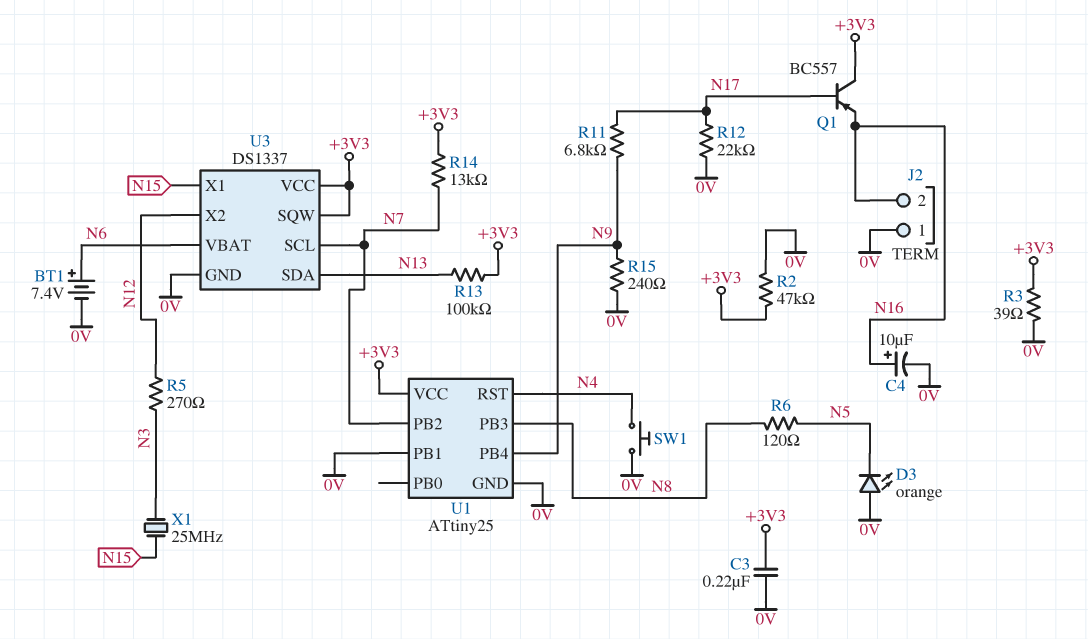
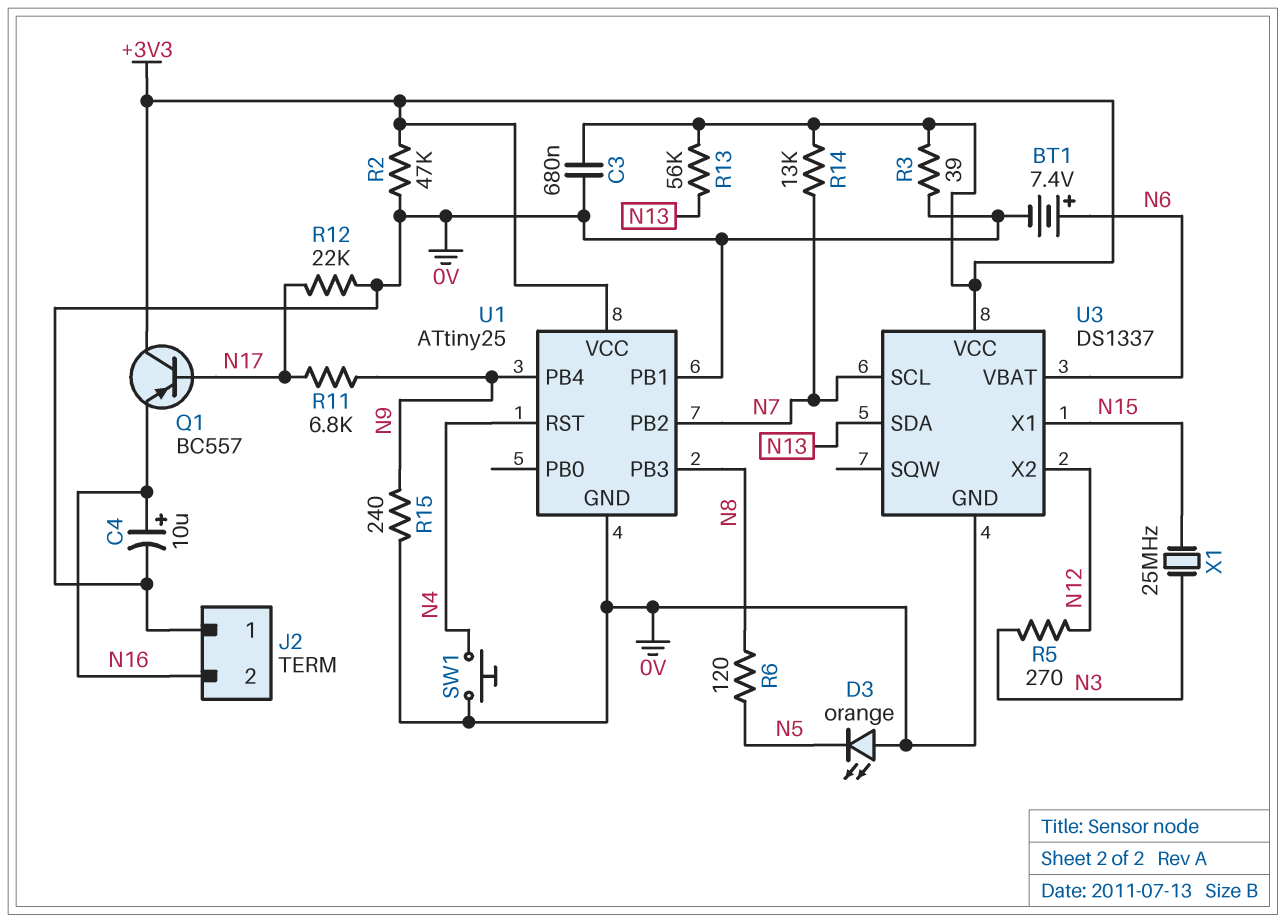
C3: 220nF (+3V3, 0V) -> 680nF (+3V3, 0V)
R13: 100k (+3V3, N13) -> 56k (+3V3, N13)
U3 pin SQW: +3V3 -> none

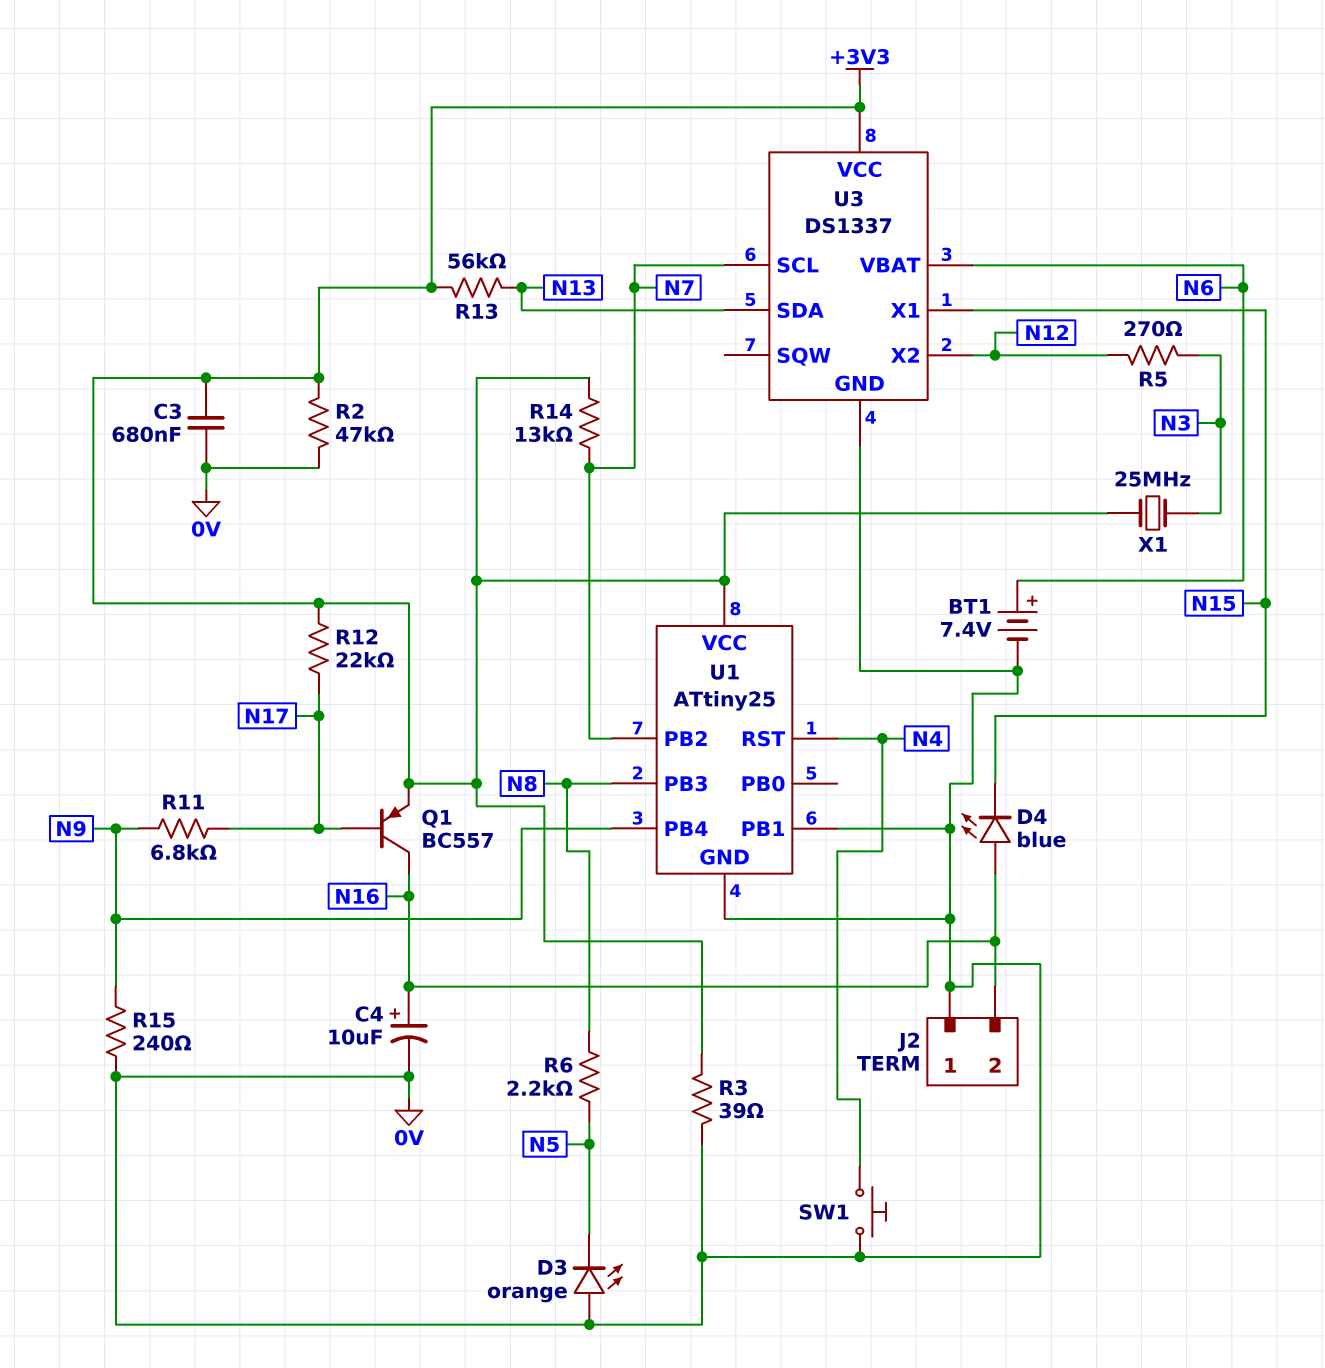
D4: none -> LED blue (A N16, K N15)
Q1: PNP BC557 (B N17, C +3V3, E N16) -> PNP BC557 (B N17, C N16, E +3V3)
R6: 120 (N5, N8) -> 2.2k (N5, N8)
R12: 22k (0V, N17) -> 22k (+3V3, N17)
X1: 25MHz (N3, N15) -> 25MHz (+3V3, N3)

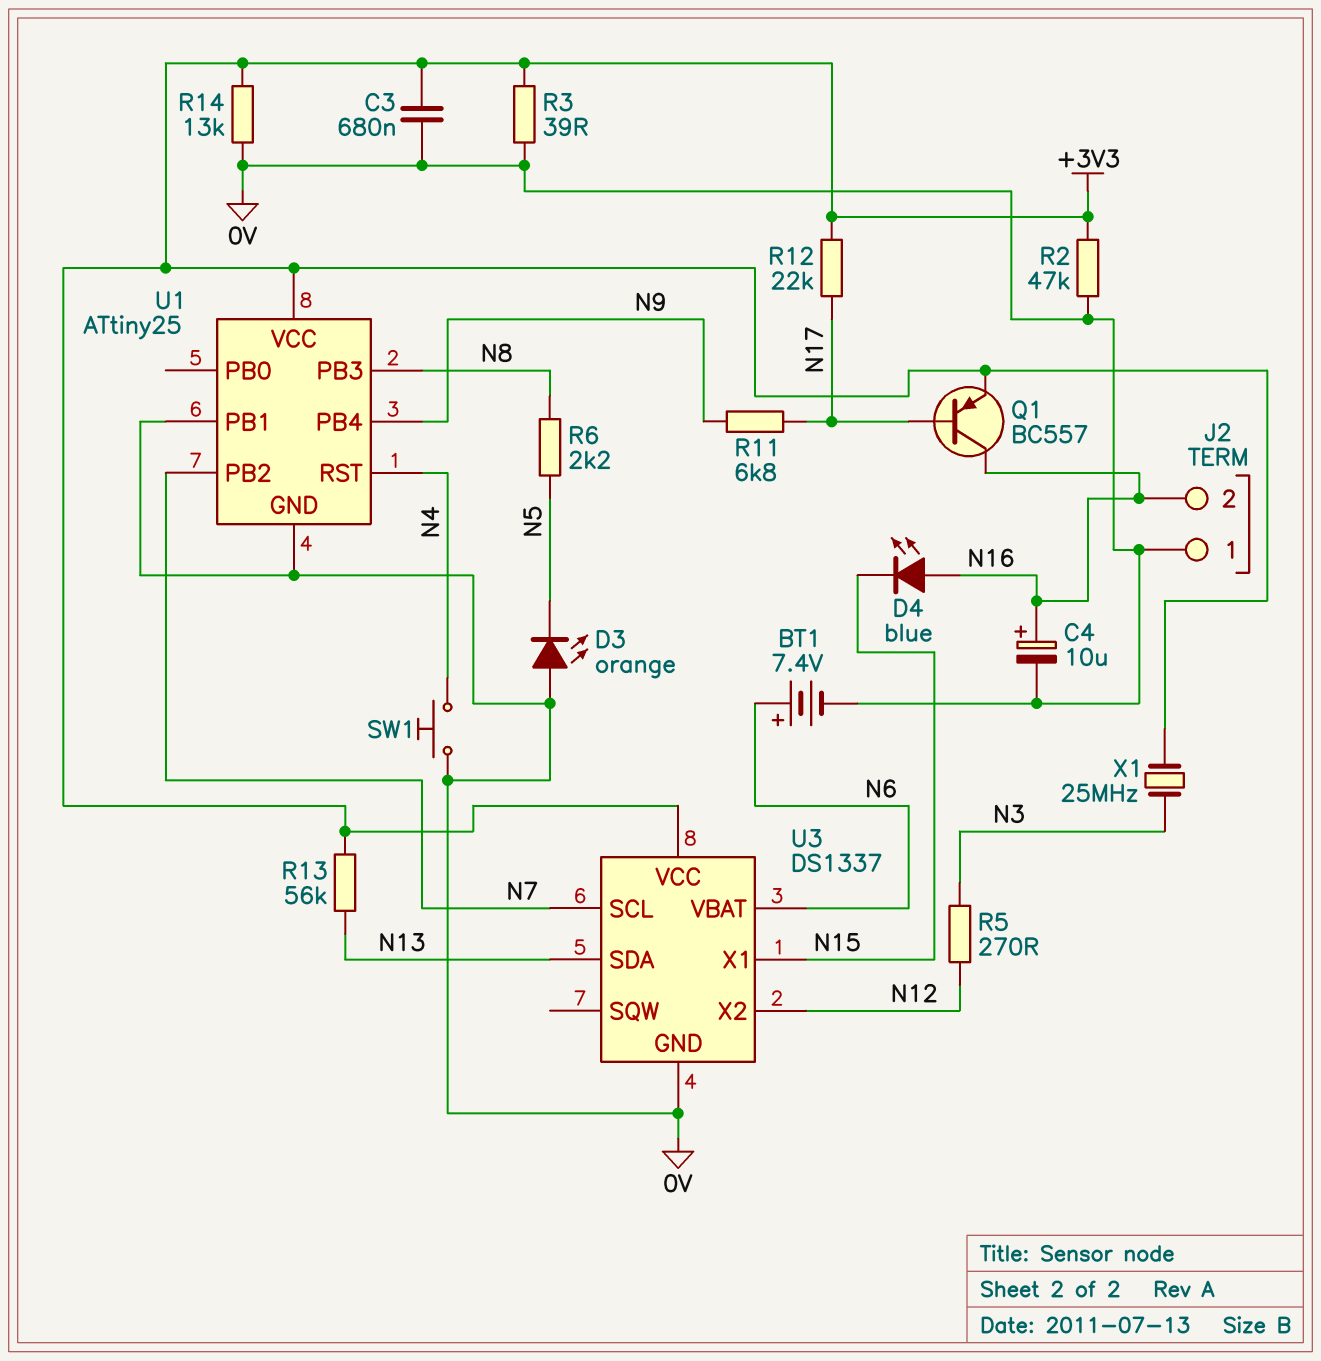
R14: 13k (+3V3, N7) -> 13k (+3V3, 0V)
R15: 240 (0V, N9) -> none

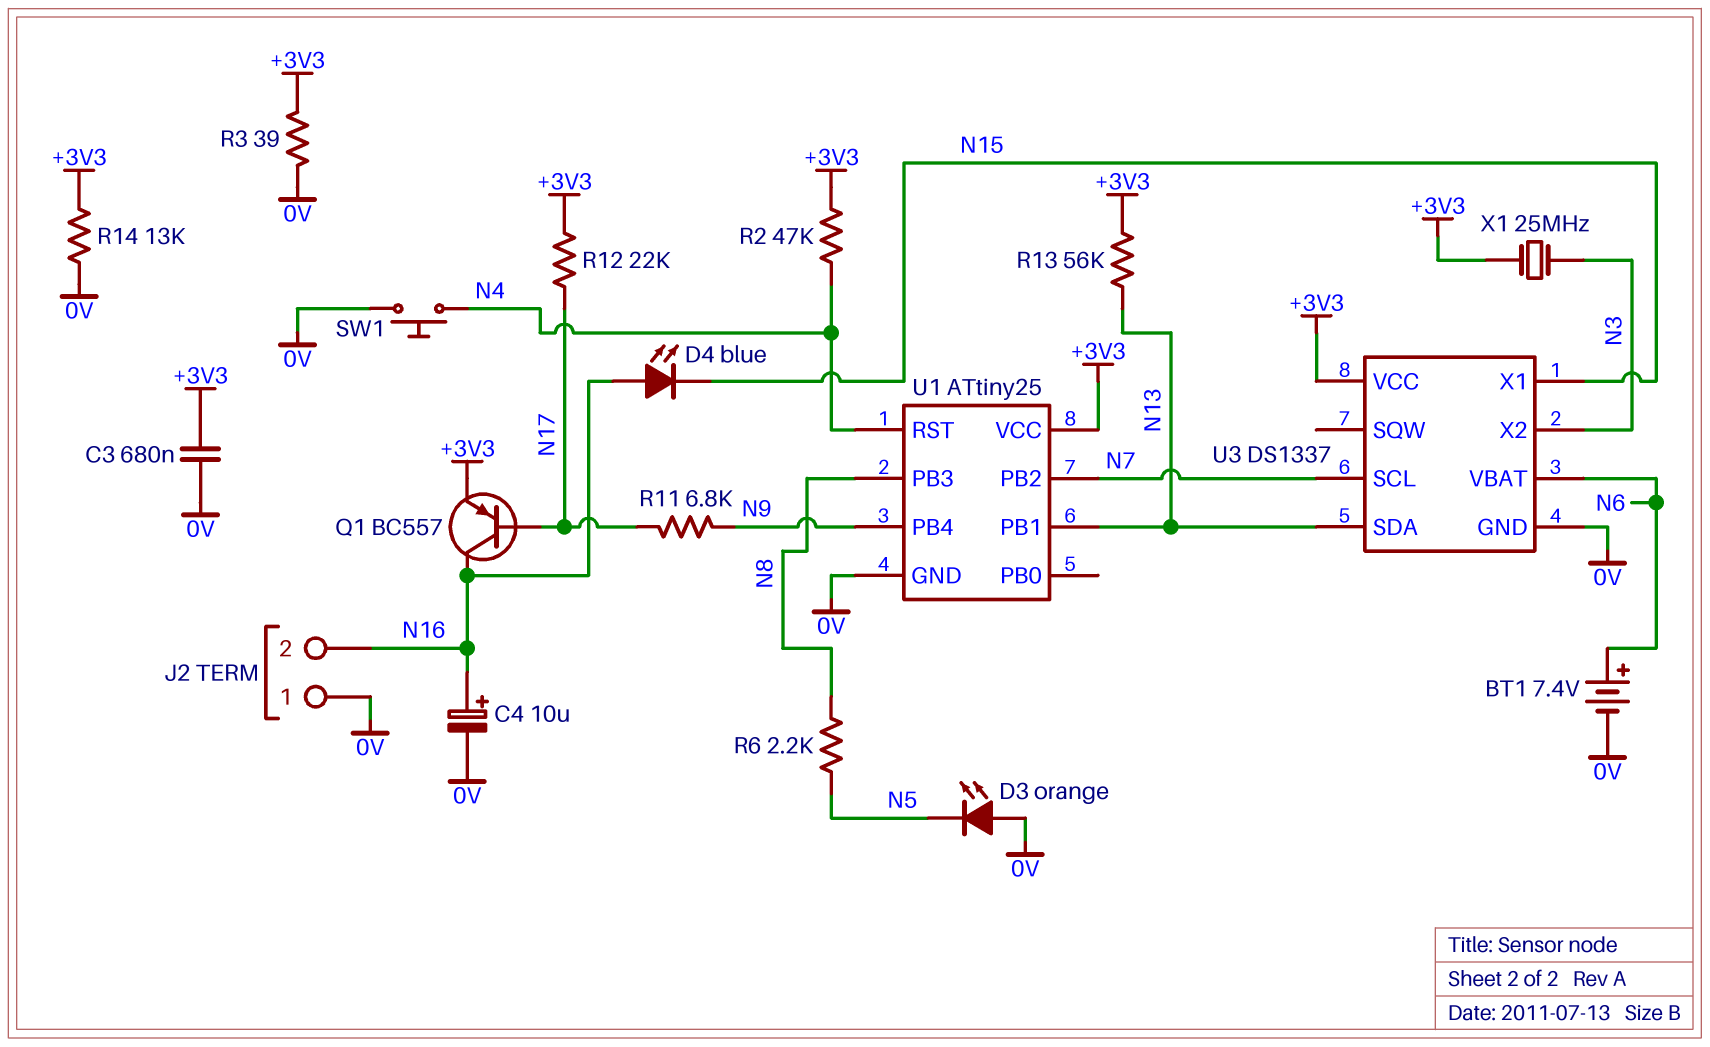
R2: 47k (+3V3, 0V) -> 47k (+3V3, N4)
R5: 270 (N3, N12) -> none
U1 pin PB1: 0V -> N13
U3 pin X2: N12 -> N3

